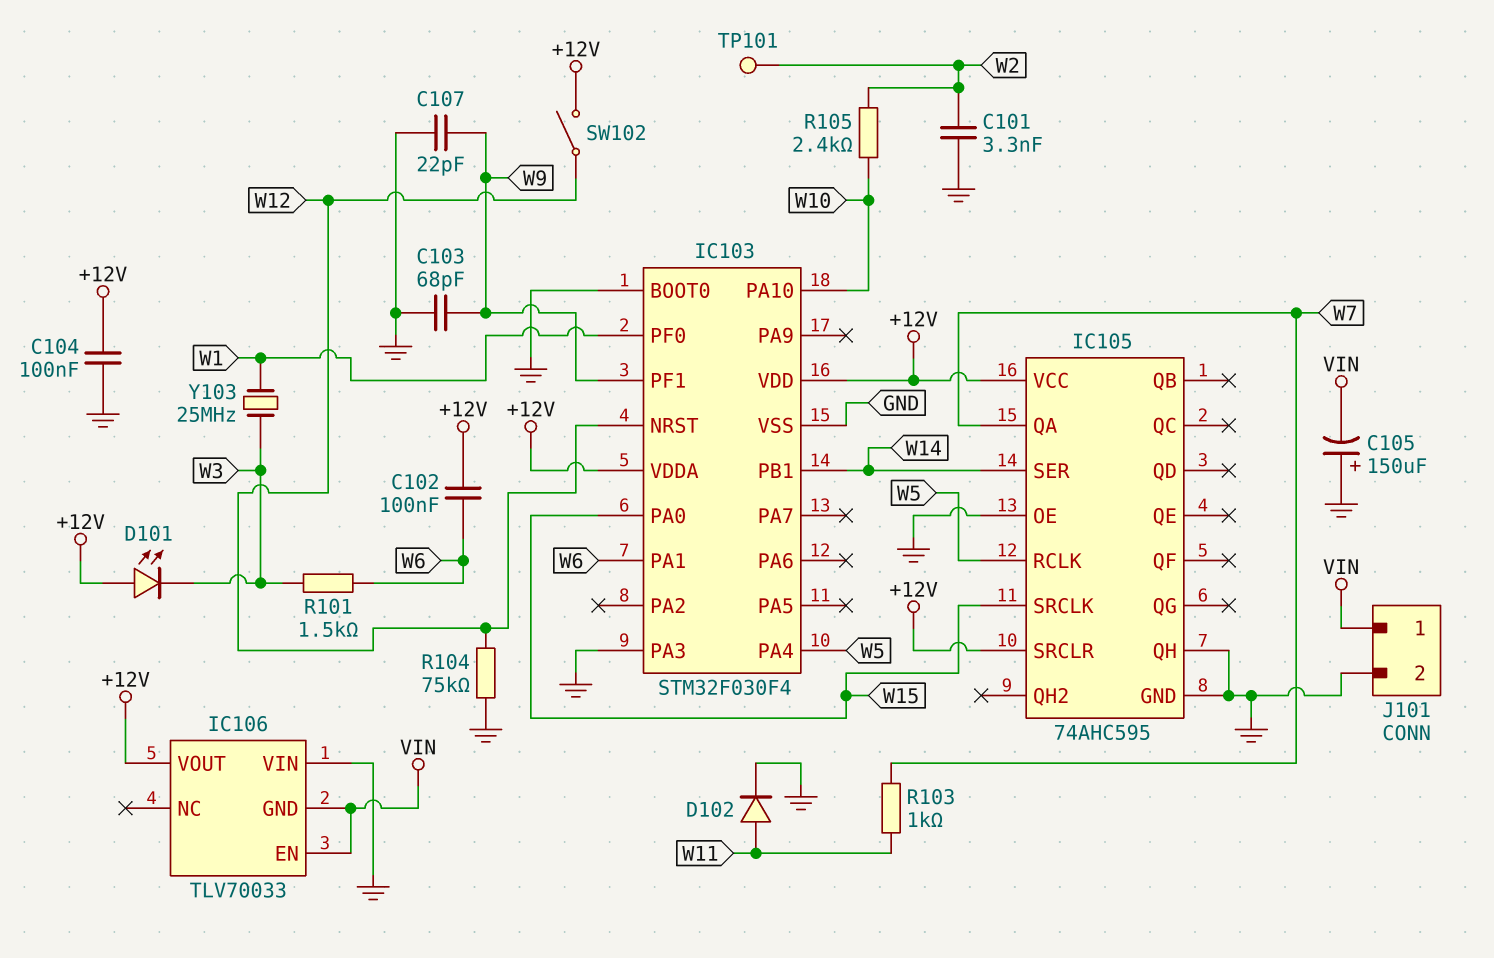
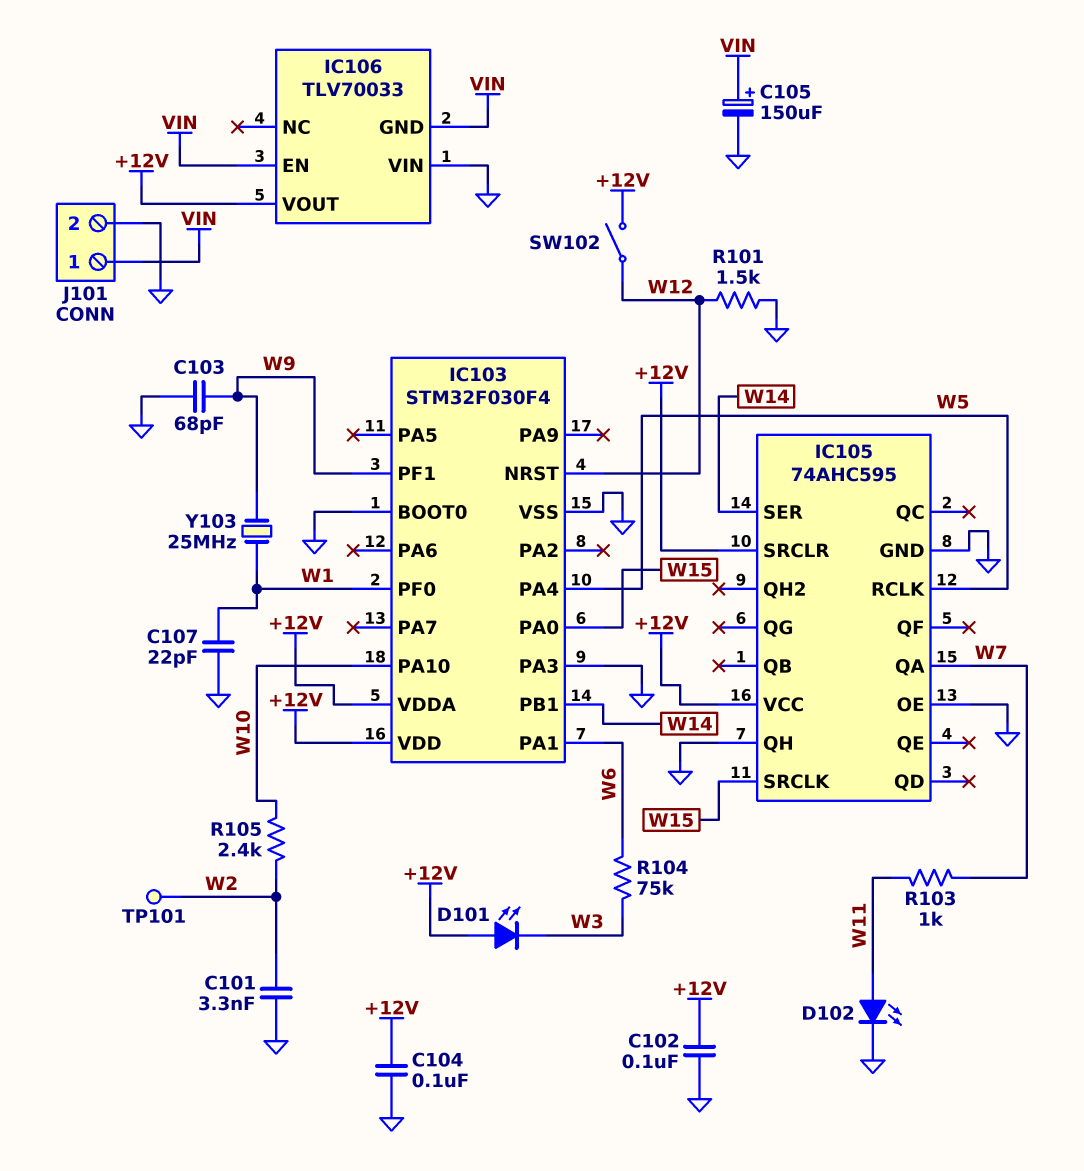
C102: 100nF (+12V, W6) -> 100nF (+12V, GND)
C105: 150uF (plus GND, minus VIN) -> 150uF (plus VIN, minus GND)
C107: 22pF (GND, W9) -> 22pF (GND, W1)
D102: diode (A W11, K GND) -> LED (A W11, K GND)
R101: 1.5k (W3, W6) -> 1.5k (GND, W12)
R104: 75k (GND, W12) -> 75k (W3, W6)
Y103: 25MHz (W1, W3) -> 25MHz (W1, W9)

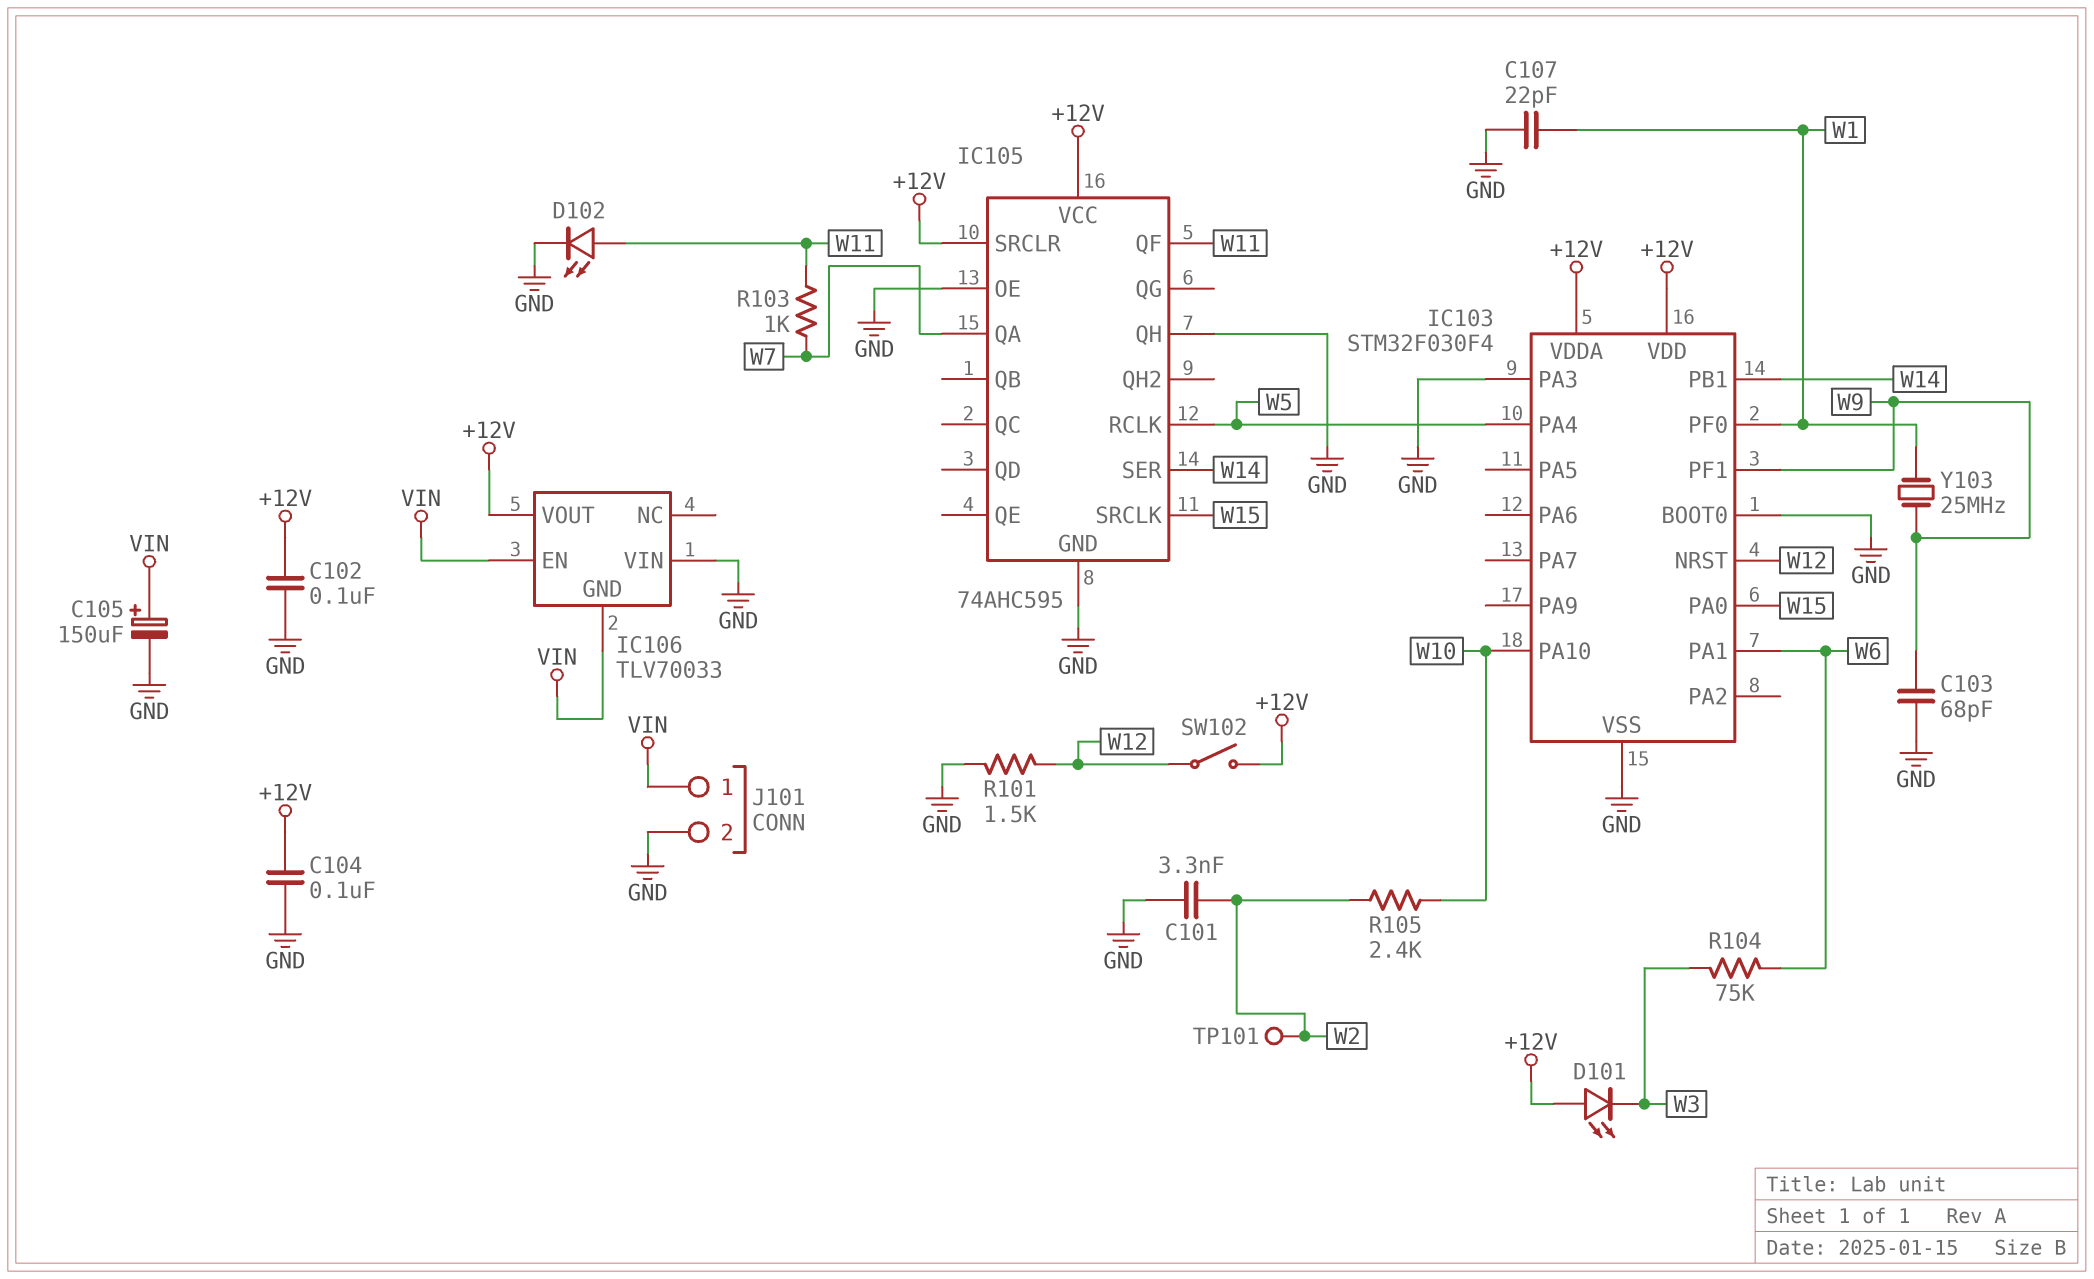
IC105 pin QF: none -> W11

